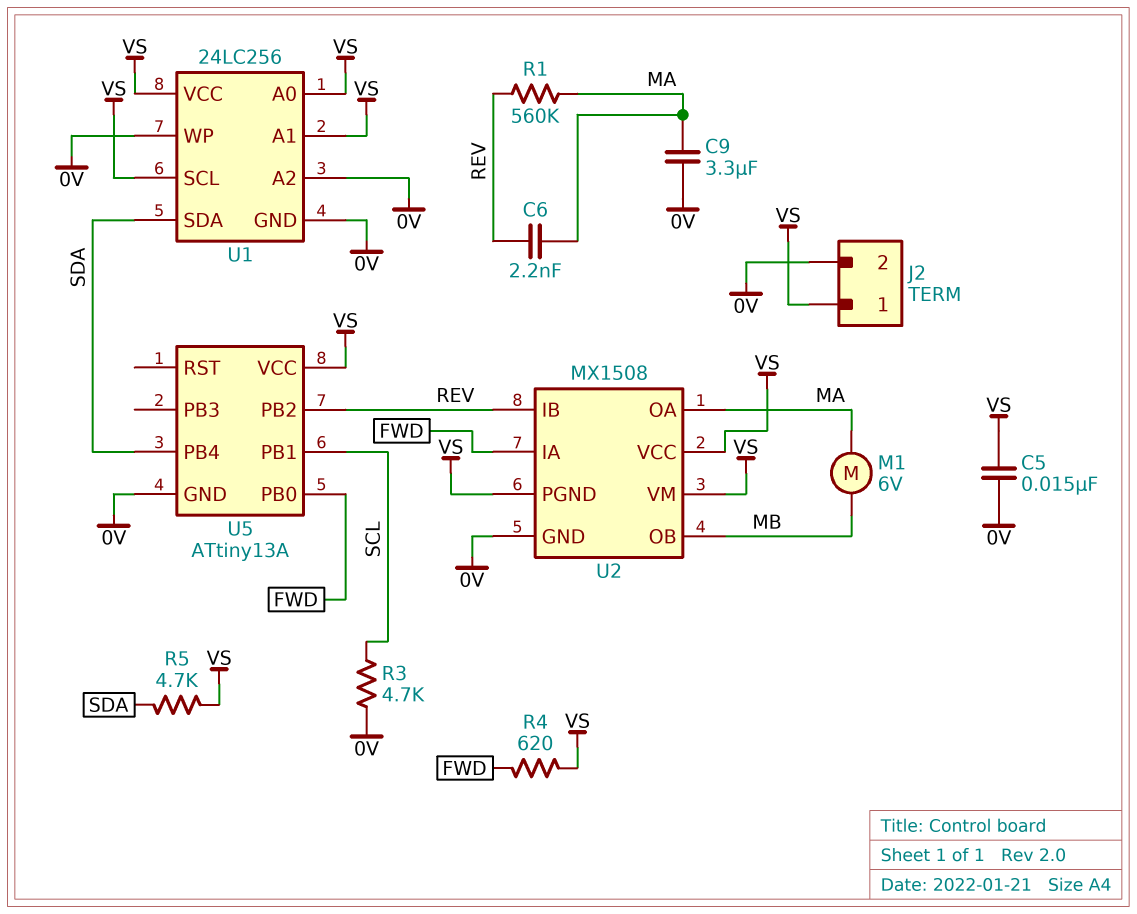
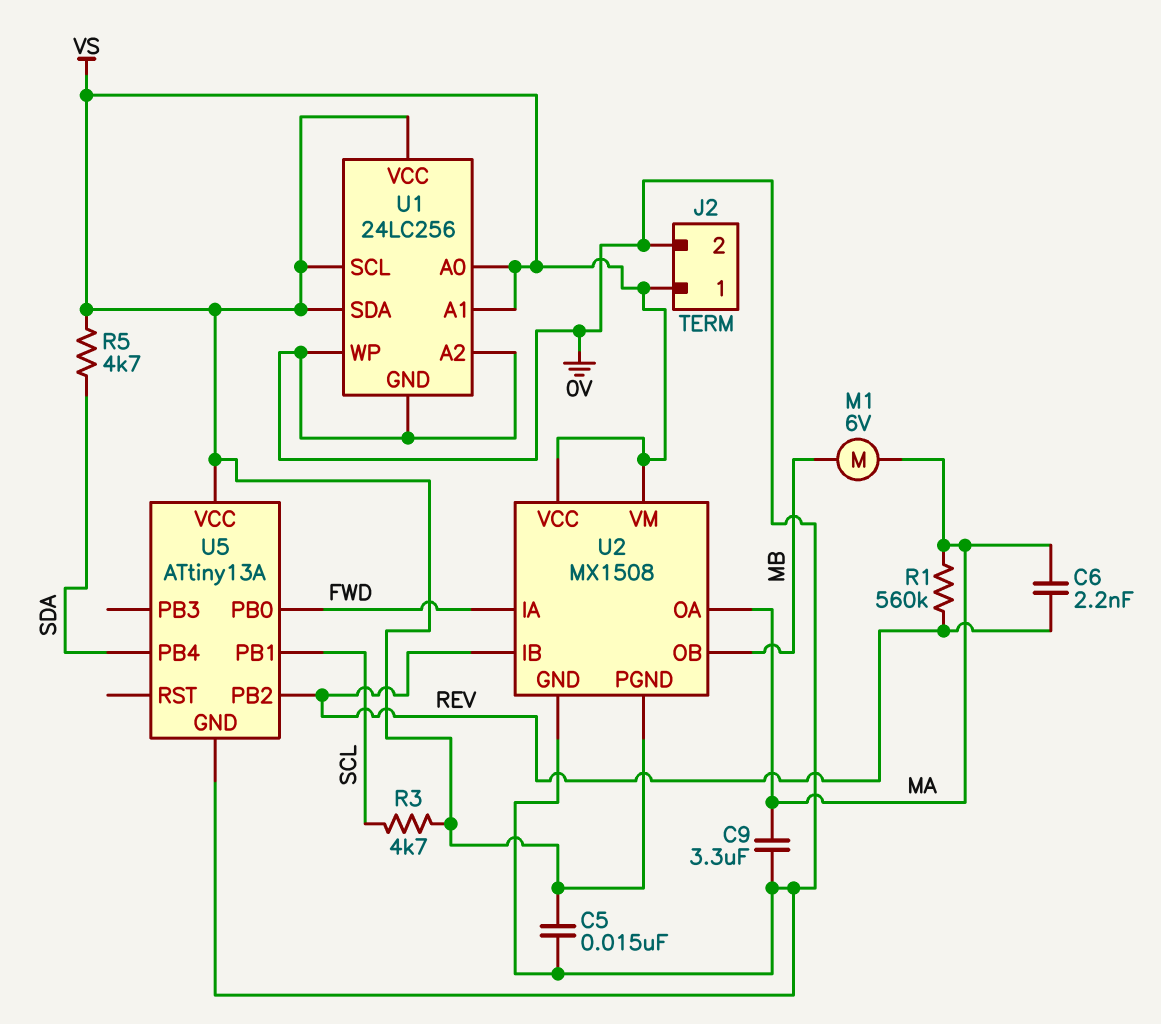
R3: 4.7k (0V, SCL) -> 4.7k (SCL, VS)
R4: 620 (FWD, VS) -> none
U1 pin SDA: SDA -> VS

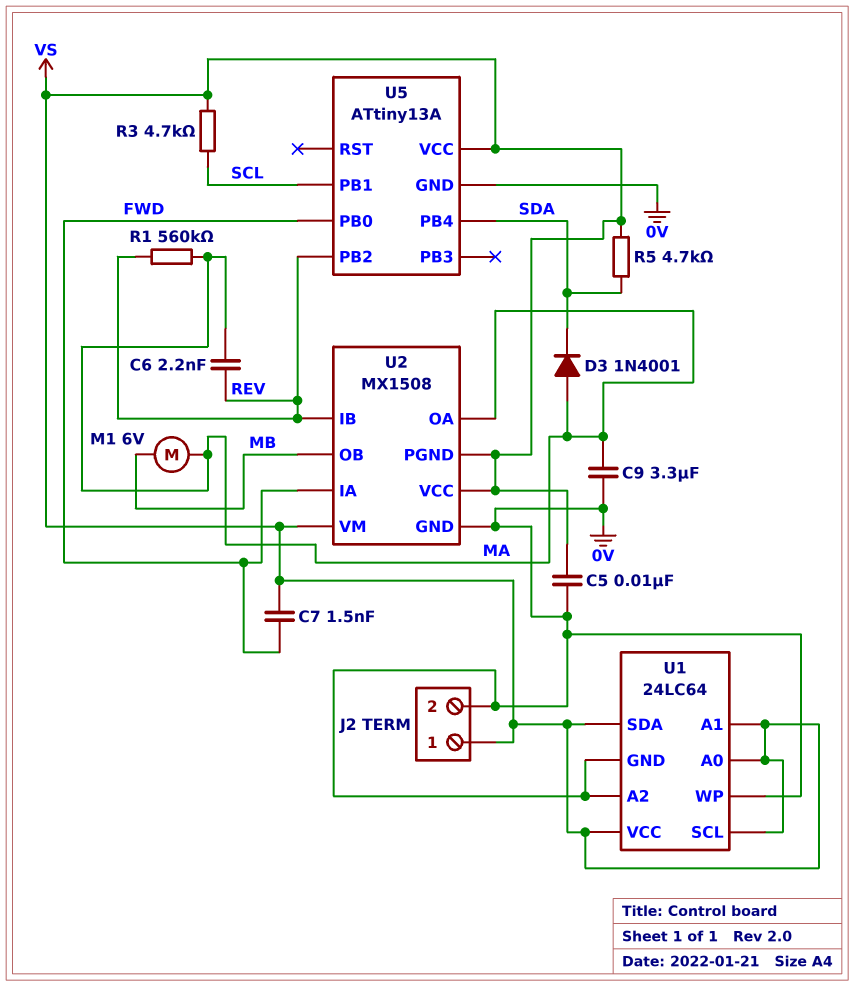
C5: 15nF (0V, VS) -> 10nF (0V, VS)
C7: none -> 1.5nF (FWD, VS)
D3: none -> diode 1N4001 (A MA, K SDA)
U1: 24LC256 -> 24LC64

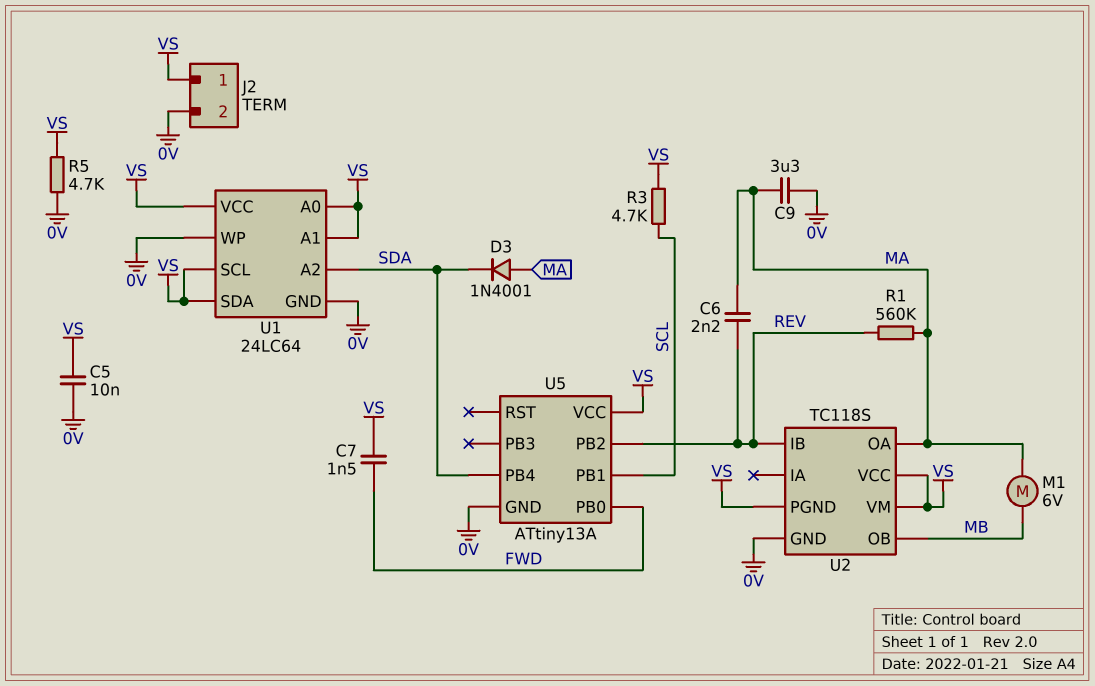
R5: 4.7k (SDA, VS) -> 4.7k (0V, VS)
U1 pin A2: 0V -> SDA
U2: MX1508 -> TC118S
U2 pin IA: FWD -> none

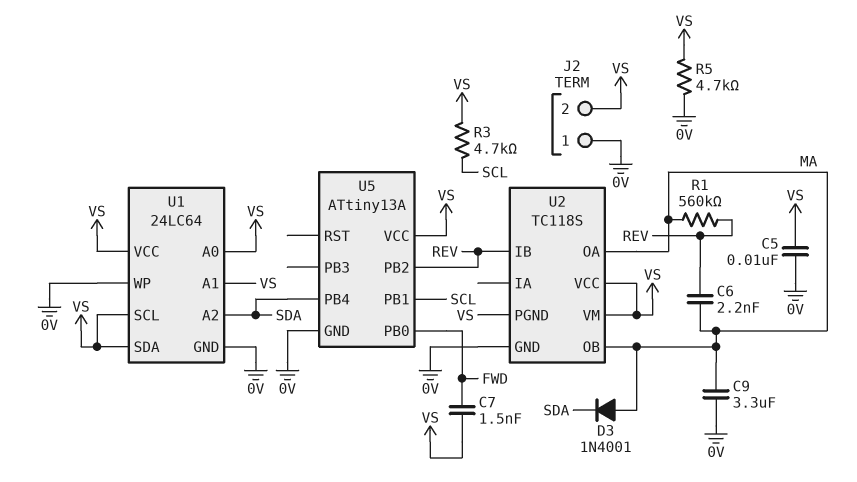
J2 pin 1: VS -> 0V
J2 pin 2: 0V -> VS
M1: motor 6V (MA, MB) -> none
U2 pin OB: MB -> MA

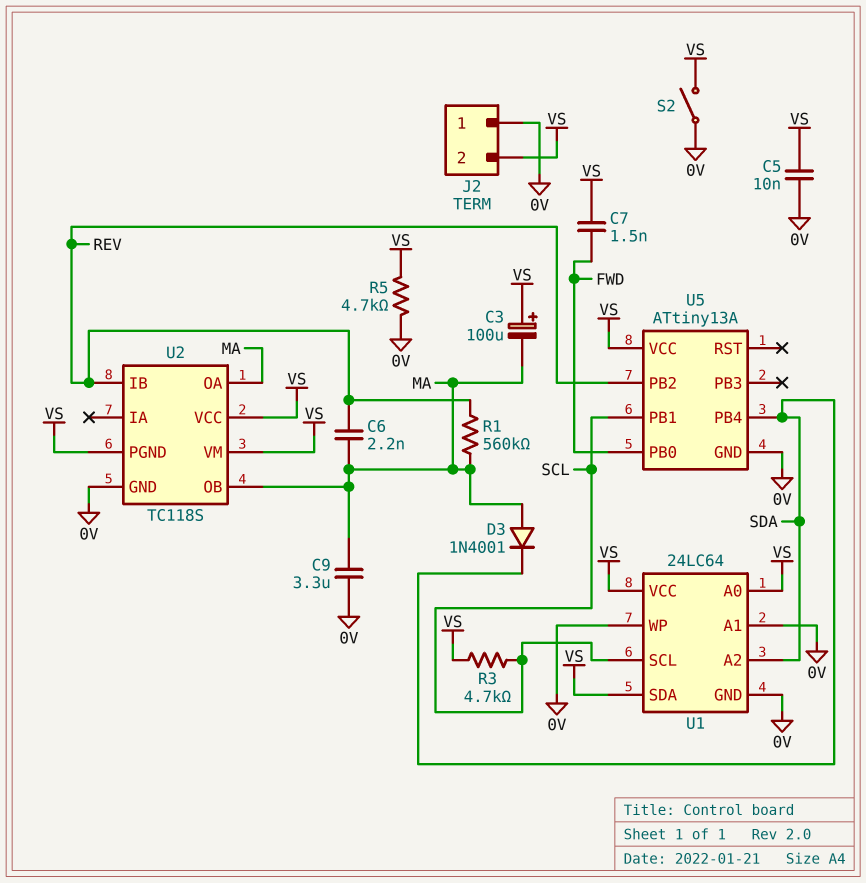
C3: none -> 100uF (plus VS, minus MA)
S2: none -> switch (0V, VS)
U1 pin A1: VS -> 0V
U1 pin SCL: VS -> SCL

